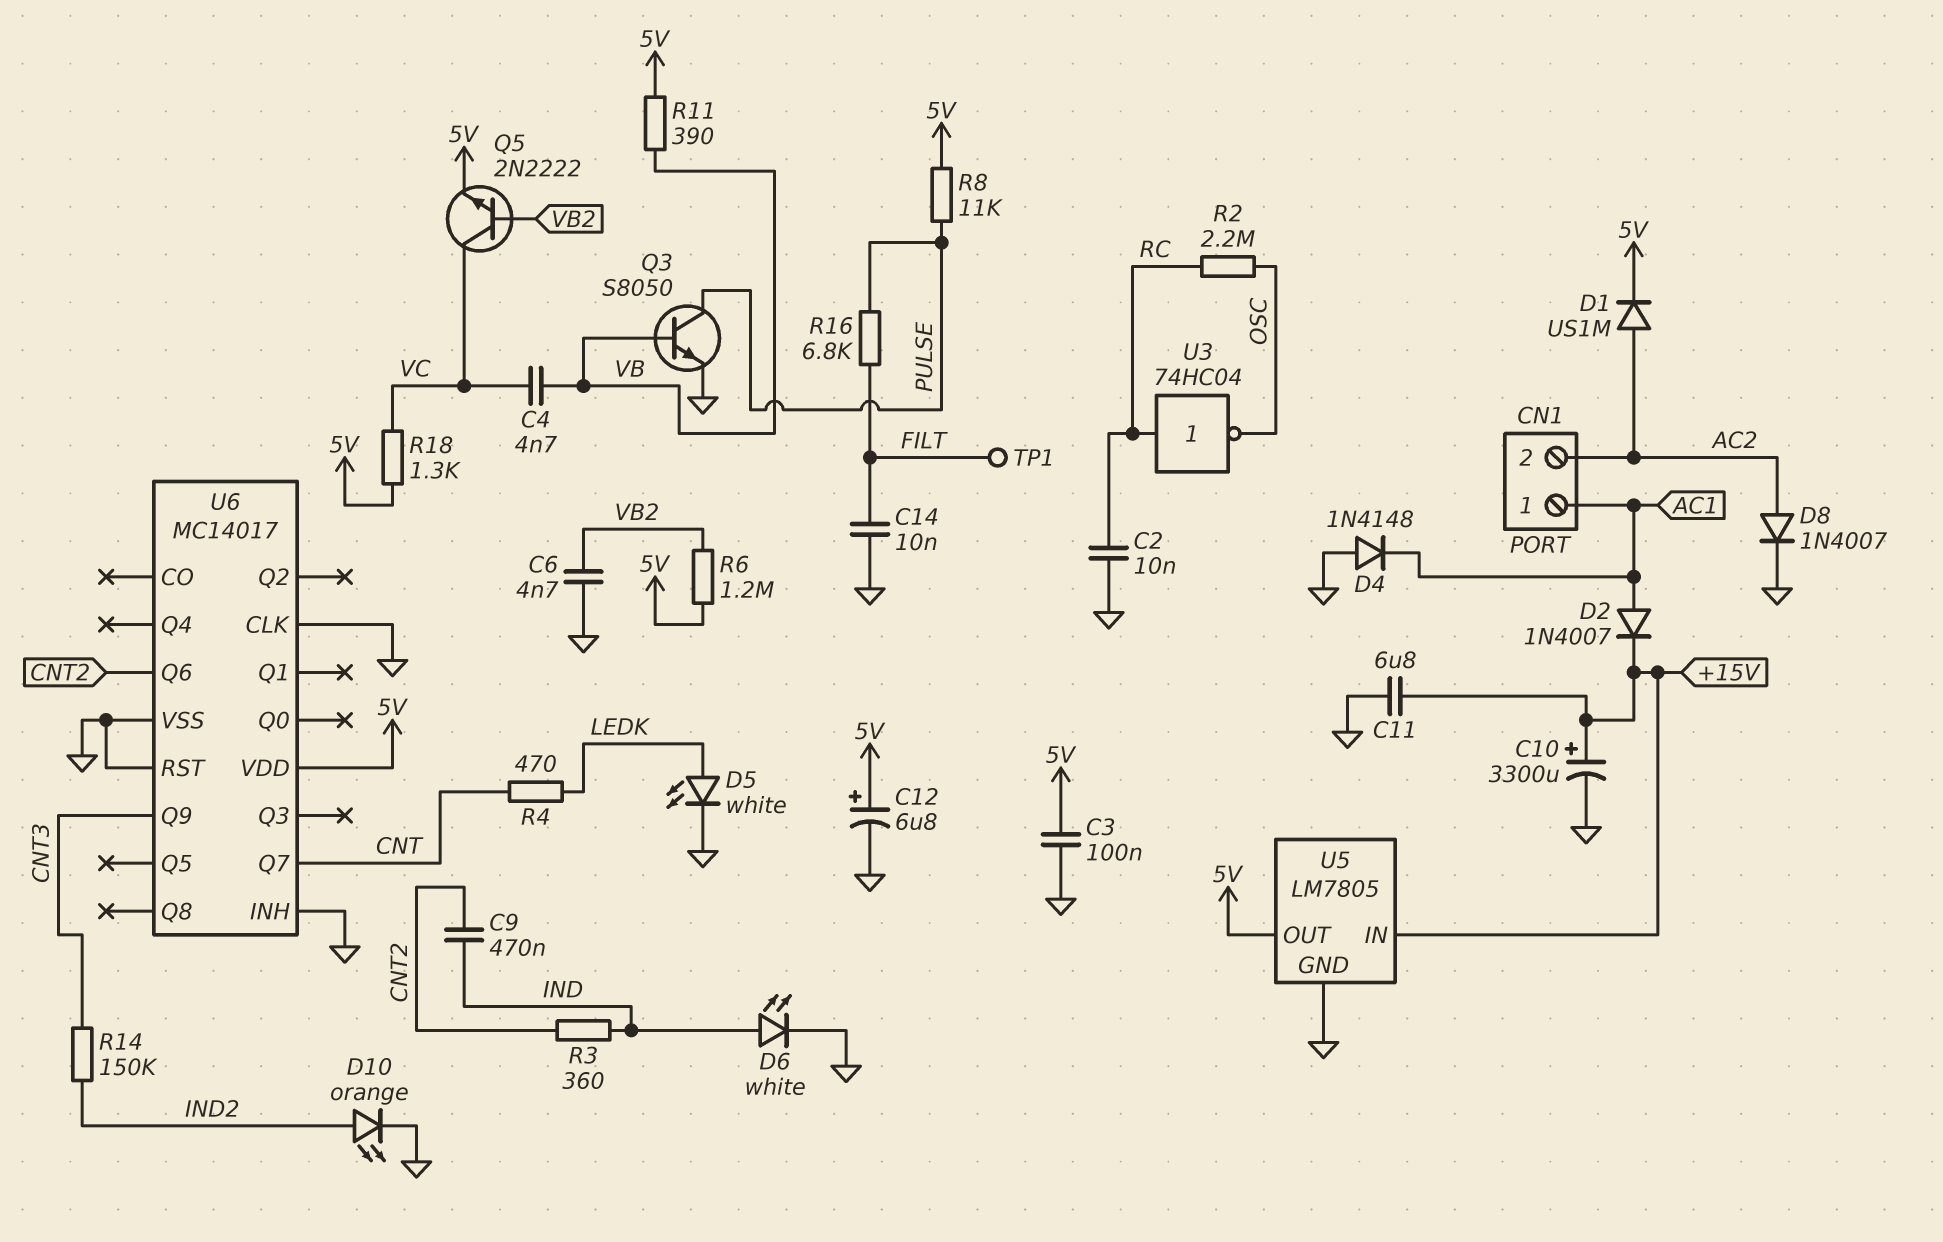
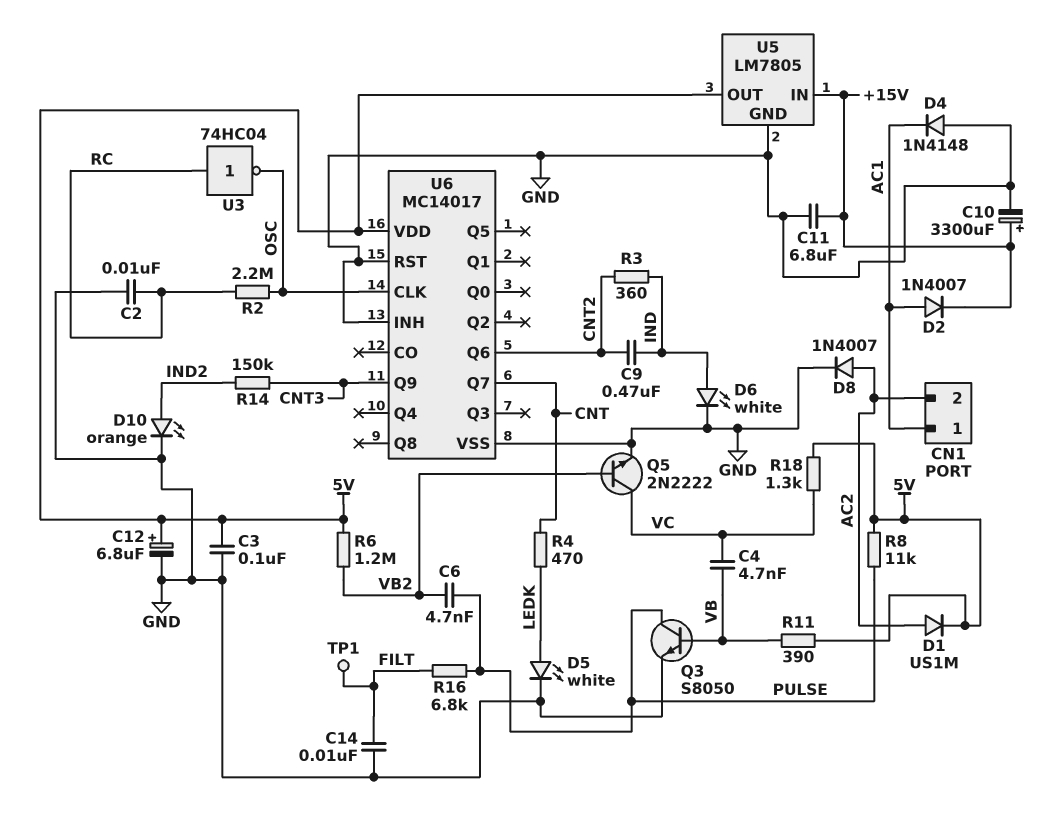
C6: 4.7nF (GND, VB2) -> 4.7nF (PULSE, VB2)
Q5: NPN 2N2222 (B VB2, C VC, E 5V) -> NPN 2N2222 (B VB2, C VC, E GND)
U6 pin CLK: GND -> OSC

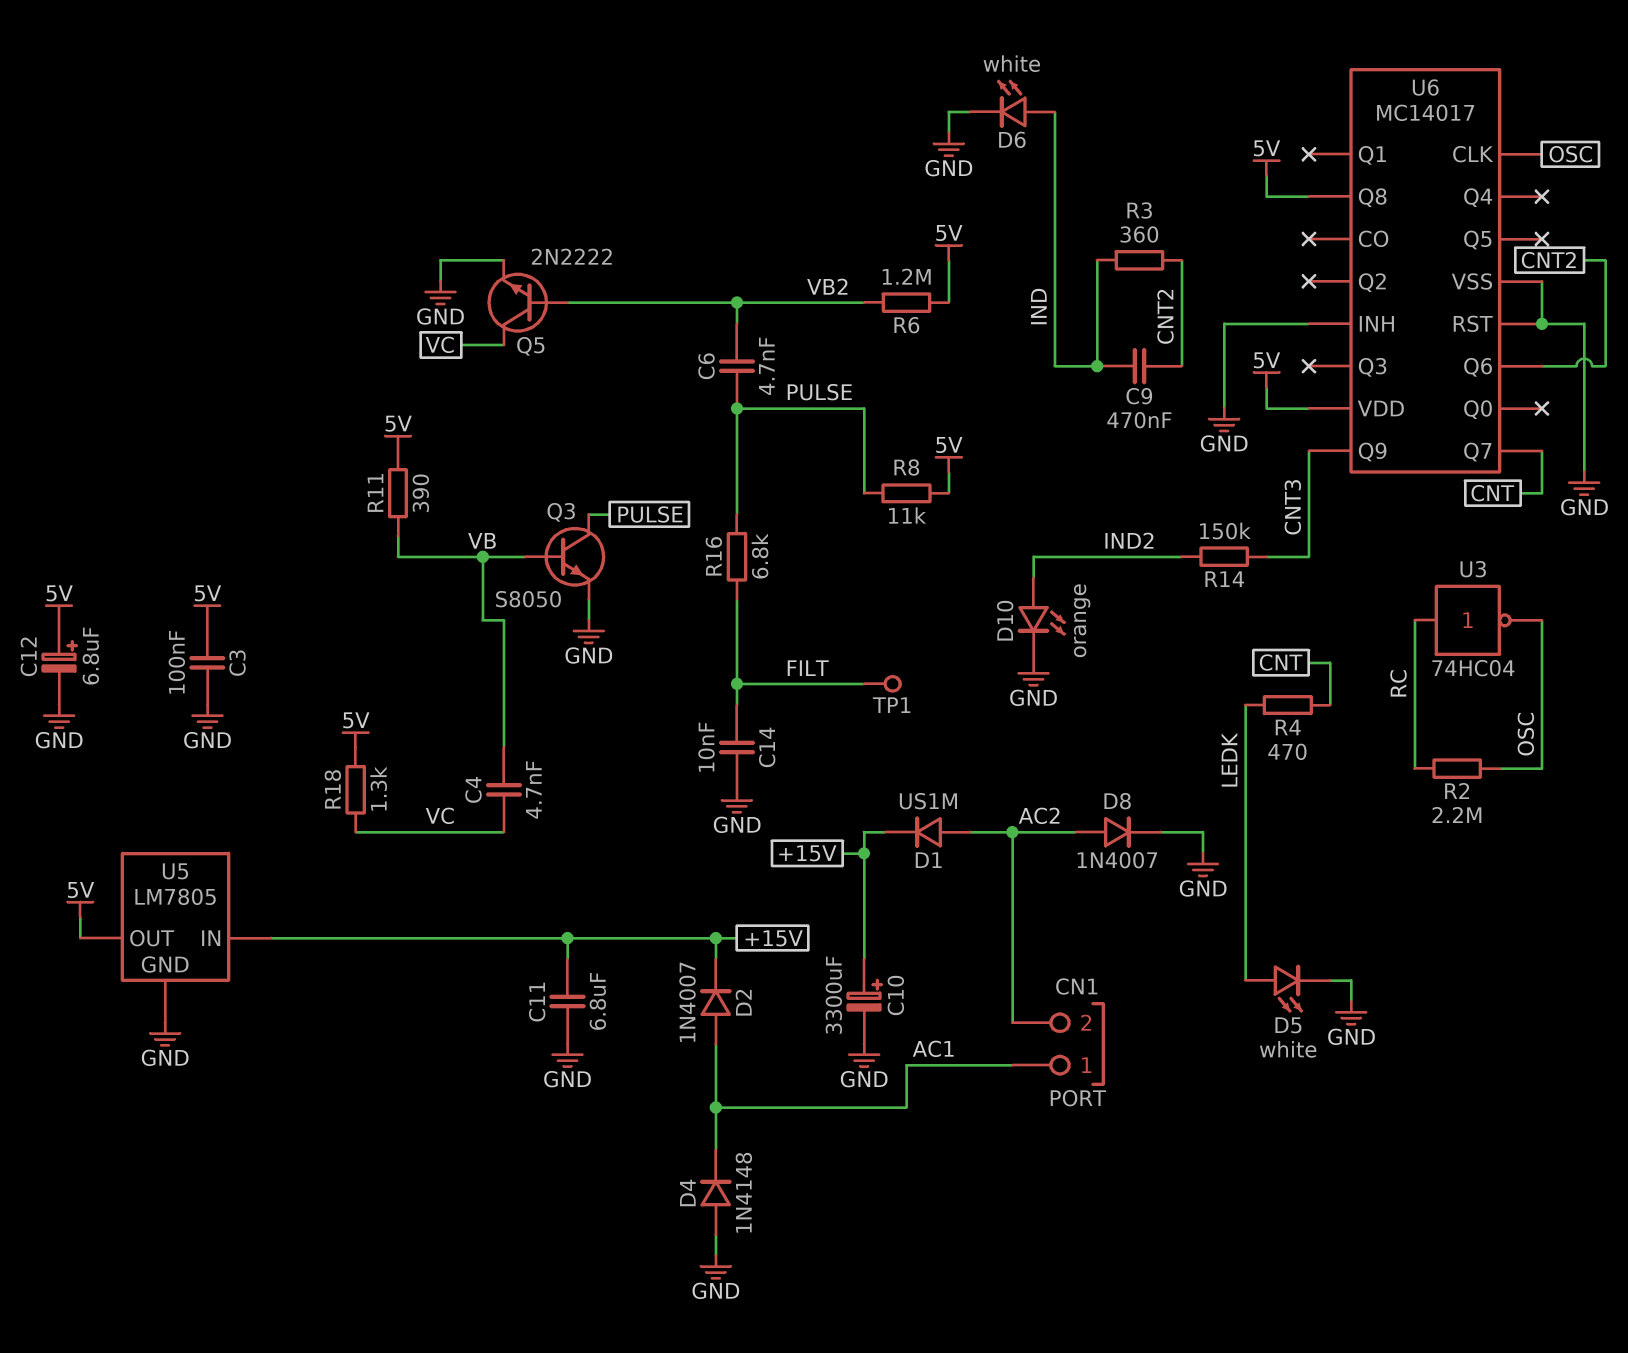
C2: 10nF (GND, RC) -> none
D1: diode US1M (A AC2, K 5V) -> diode US1M (A AC2, K +15V)
U6 pin Q8: none -> 5V

